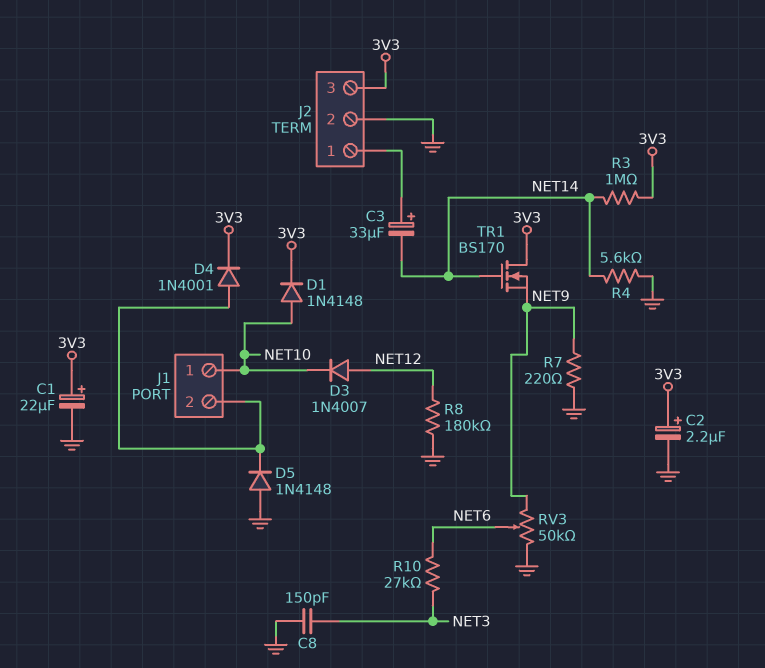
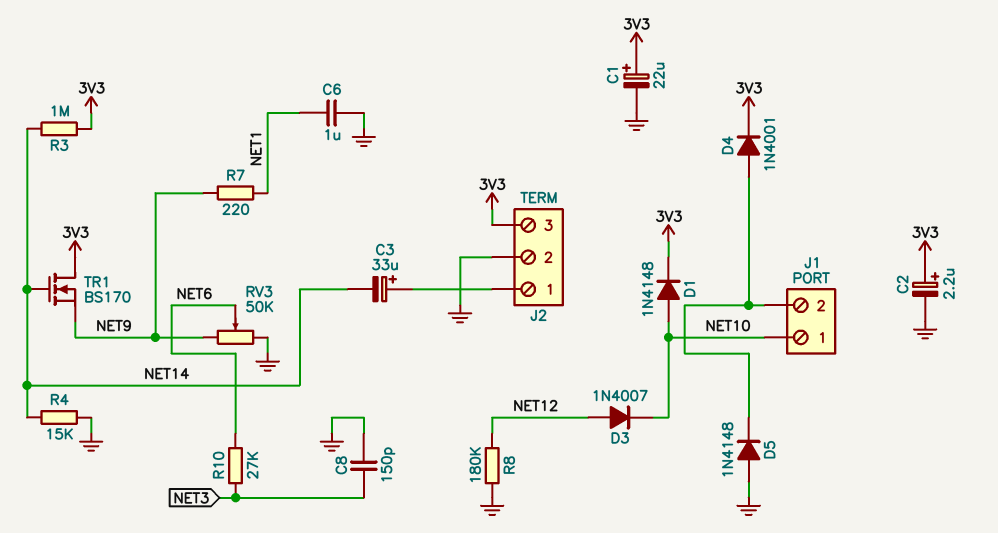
C6: none -> 1uF (GND, NET1)
R4: 5.6k (GND, NET14) -> 15k (GND, NET14)
R7: 220 (GND, NET9) -> 220 (NET1, NET9)

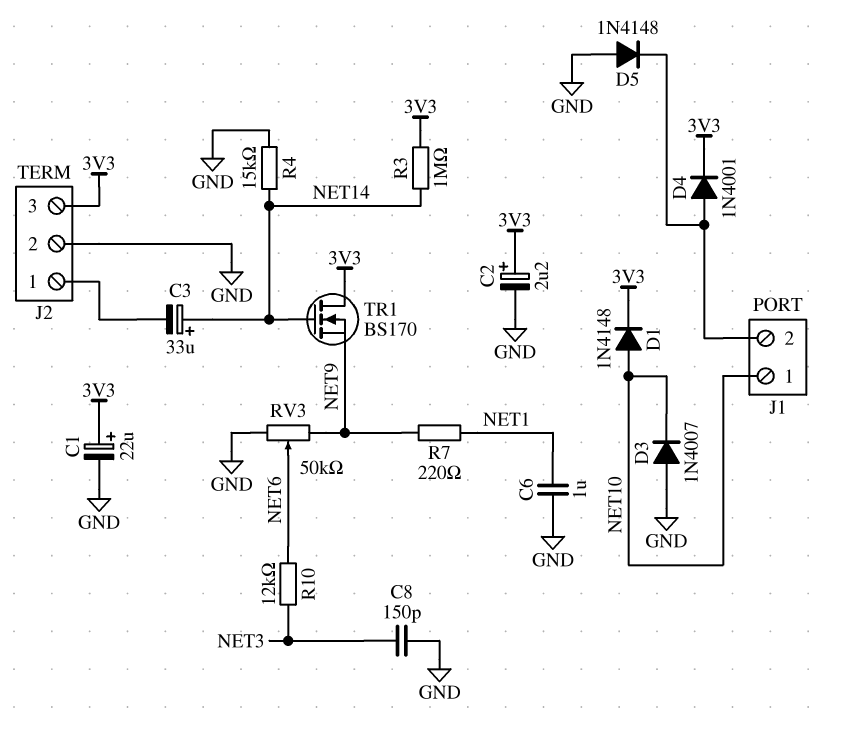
C3: 33uF (plus J2/1, minus NET14) -> 33uF (plus NET14, minus J2/1)
D3: diode 1N4007 (A NET12, K NET10) -> diode 1N4007 (A GND, K NET10)
R8: 180k (GND, NET12) -> none
R10: 27k (NET3, NET6) -> 12k (NET3, NET6)

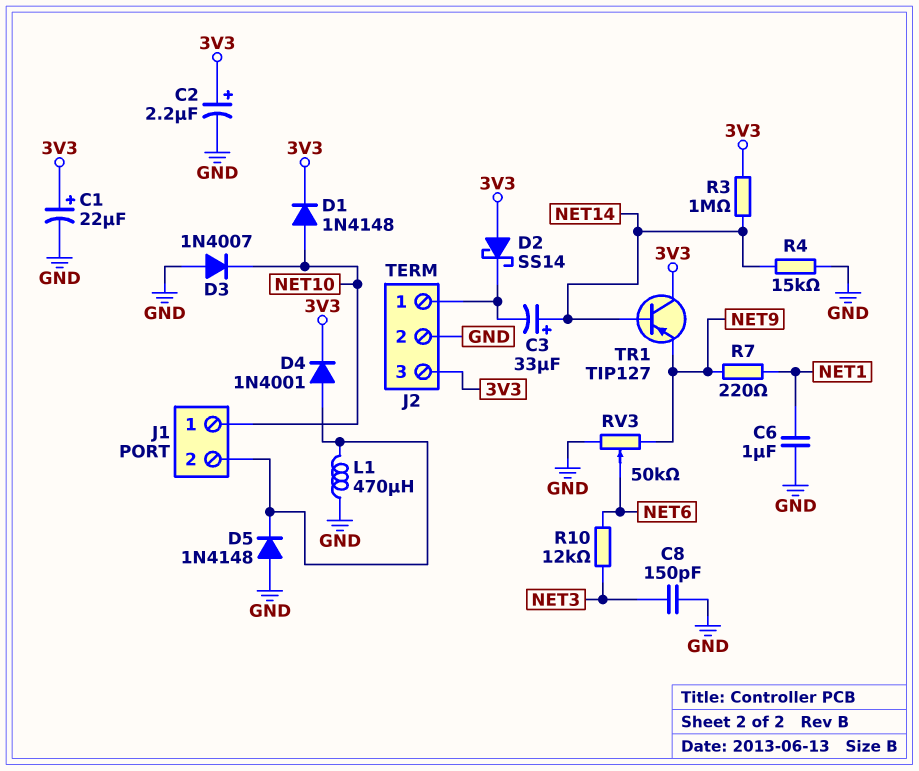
D2: none -> schottky SS14 (A 3V3, K J2/1)
L1: none -> 470uH (GND, J1/2)
TR1: NMOS BS170 (G NET14, D 3V3, S NET9) -> PNP TIP127 (B NET14, C 3V3, E NET9)

